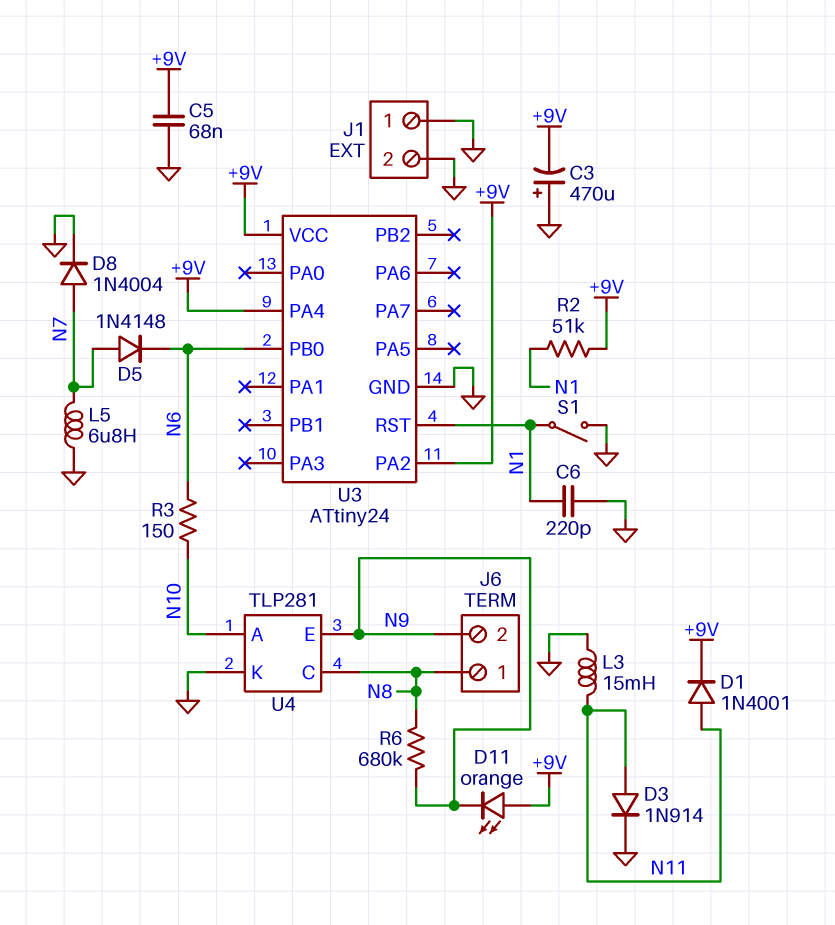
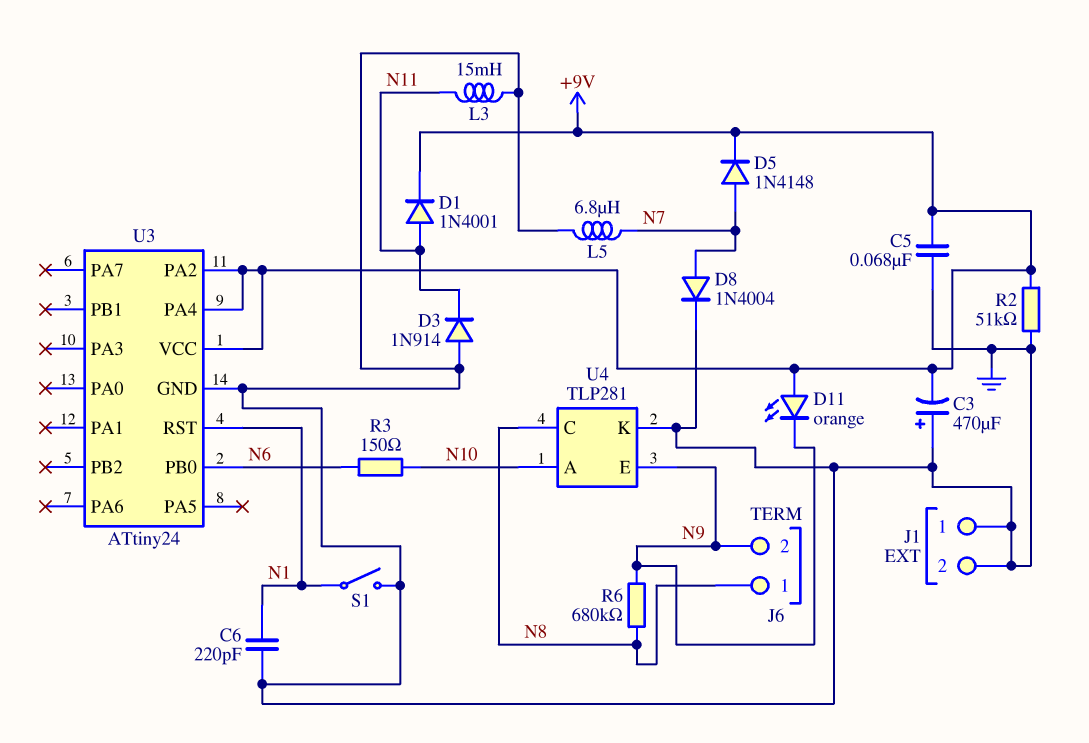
D3: diode 1N914 (A N11, K GND) -> diode 1N914 (A GND, K N11)
D5: diode 1N4148 (A N7, K N6) -> diode 1N4148 (A N7, K +9V)
R2: 51k (+9V, N1) -> 51k (+9V, GND)

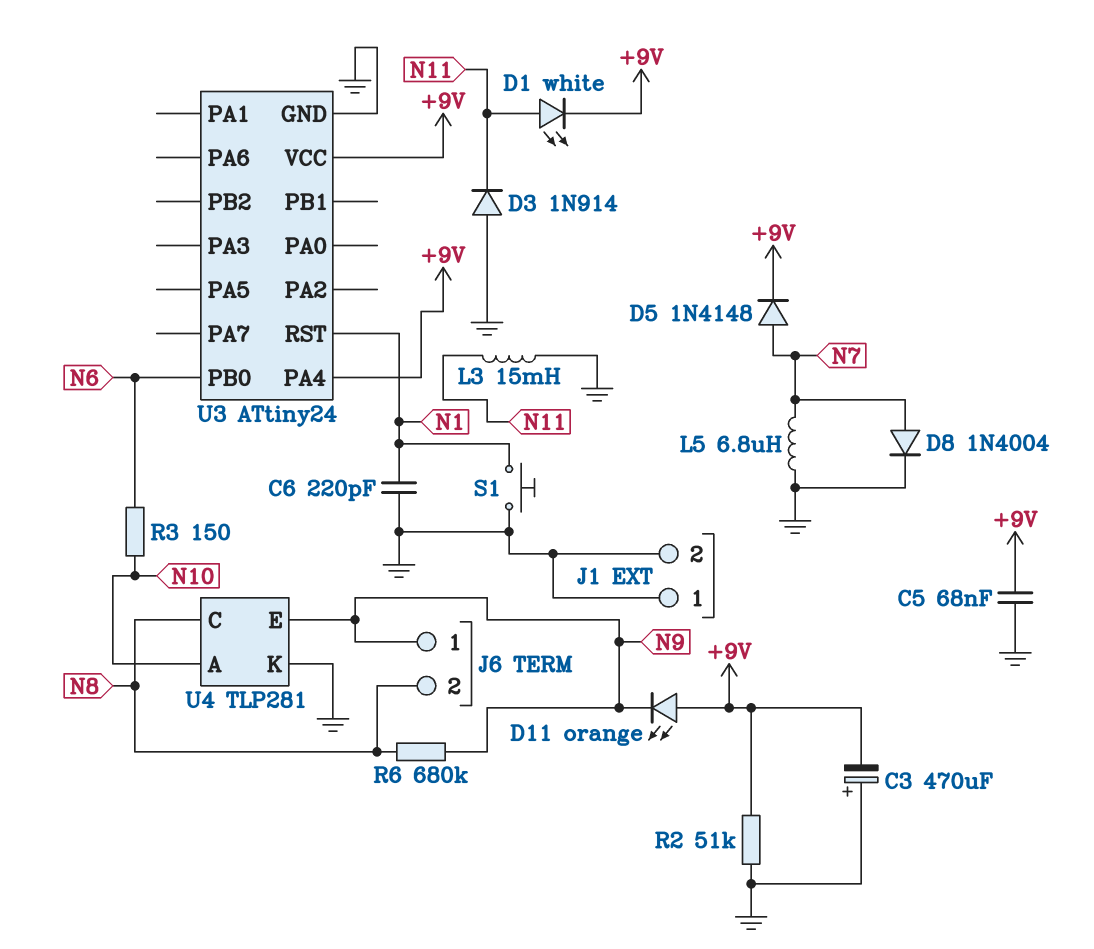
D1: diode 1N4001 (A N11, K +9V) -> LED white (A N11, K +9V)
J6 pin 1: N8 -> N9
J6 pin 2: N9 -> N8
S1: switch (GND, N1) -> button (GND, N1)
U3 pin PA2: +9V -> none

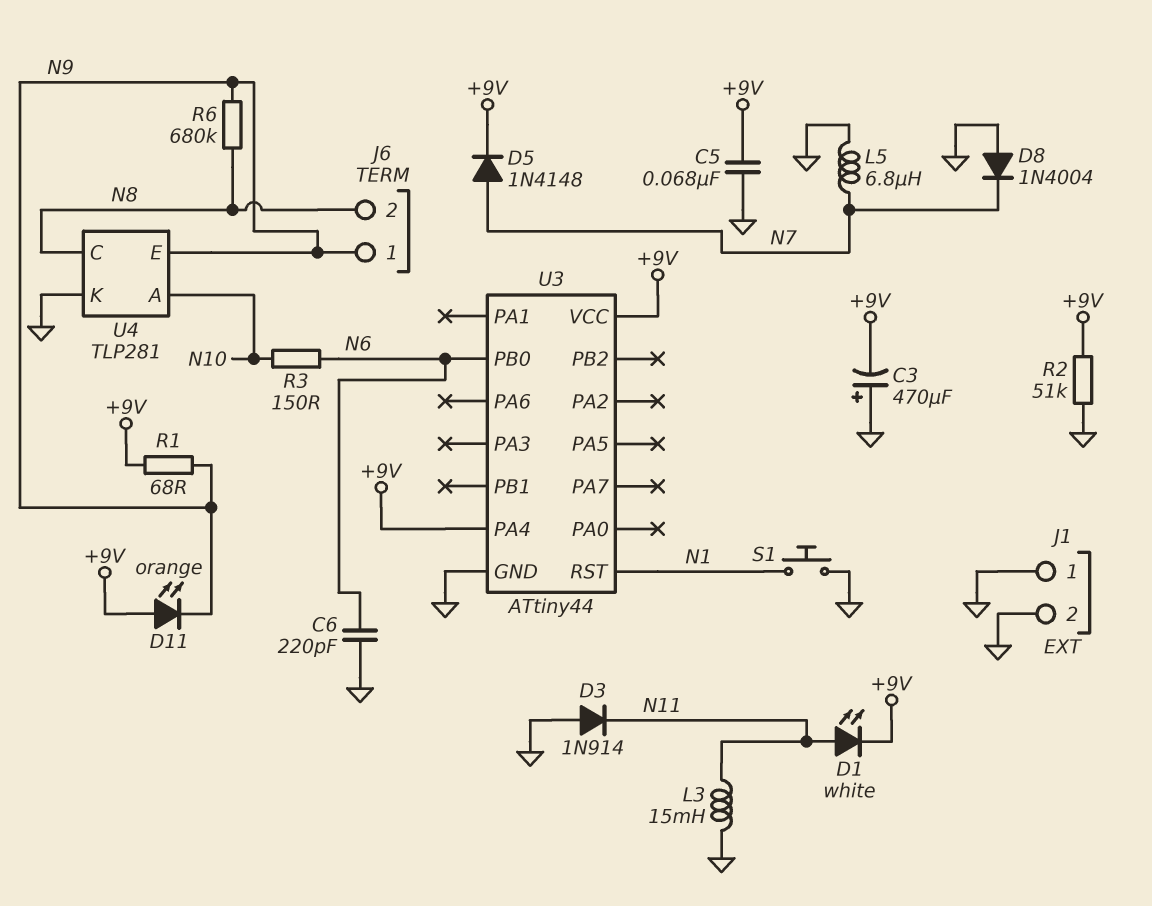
C6: 220pF (GND, N1) -> 220pF (GND, N6)
D8: diode 1N4004 (A N7, K GND) -> diode 1N4004 (A GND, K N7)
R1: none -> 68 (+9V, N9)
U3: ATtiny24 -> ATtiny44

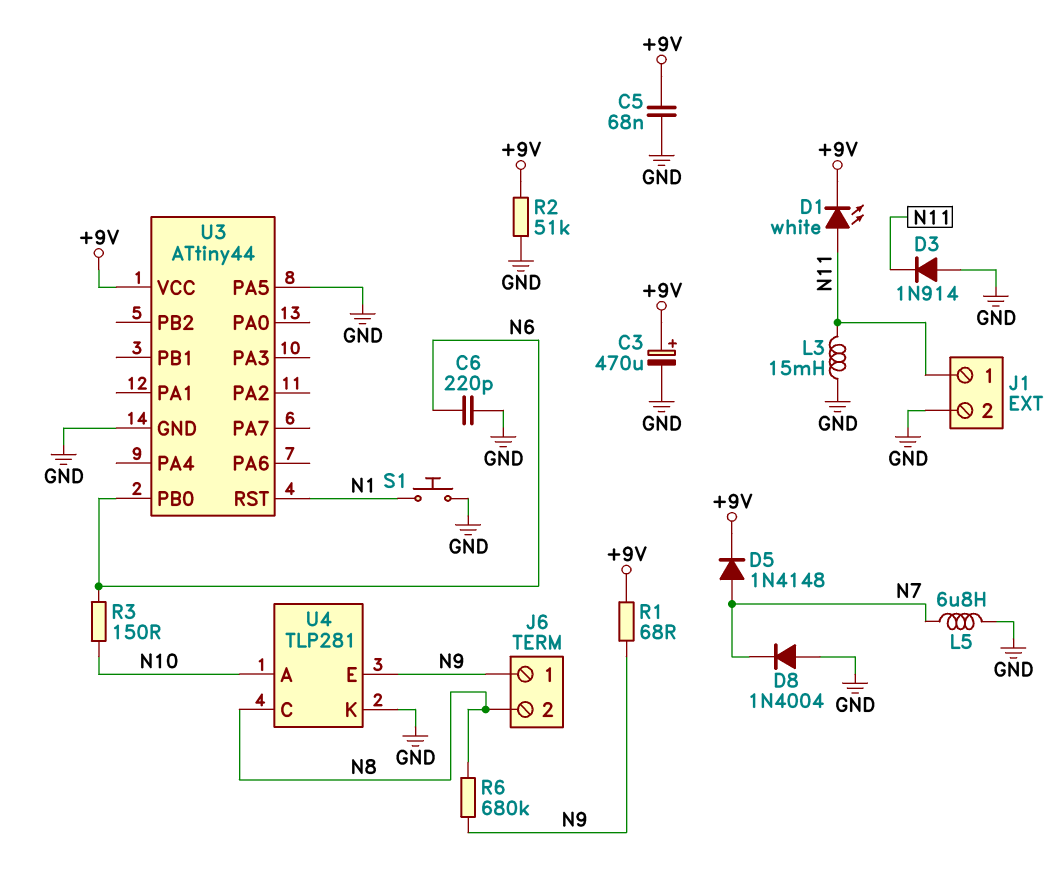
C3: 470uF (plus GND, minus +9V) -> 470uF (plus +9V, minus GND)
D11: LED orange (A +9V, K N9) -> none
J1 pin 1: GND -> N11
U3 pin PA4: +9V -> none
U3 pin PA5: none -> GND

